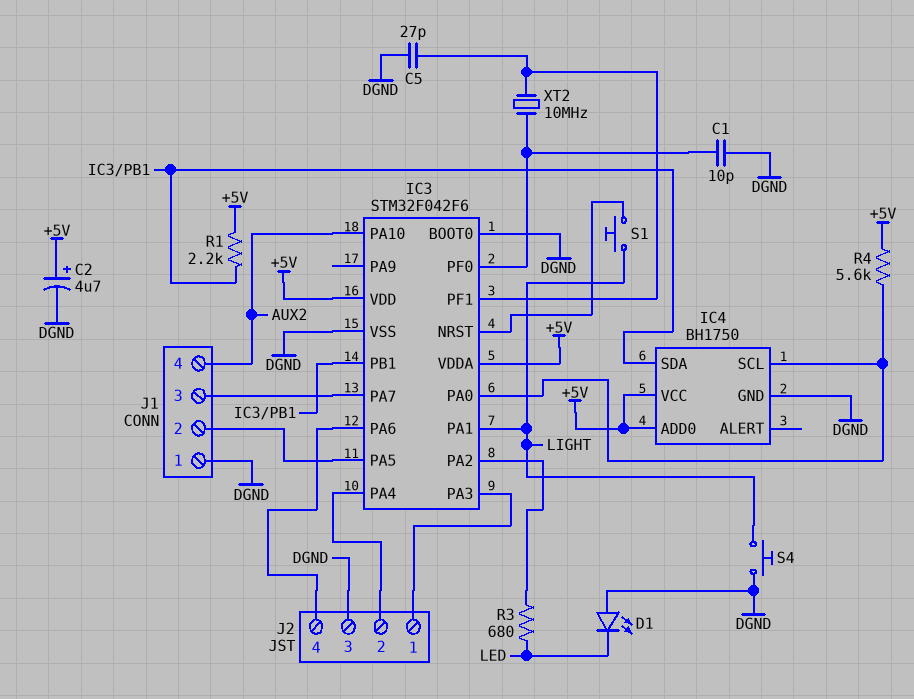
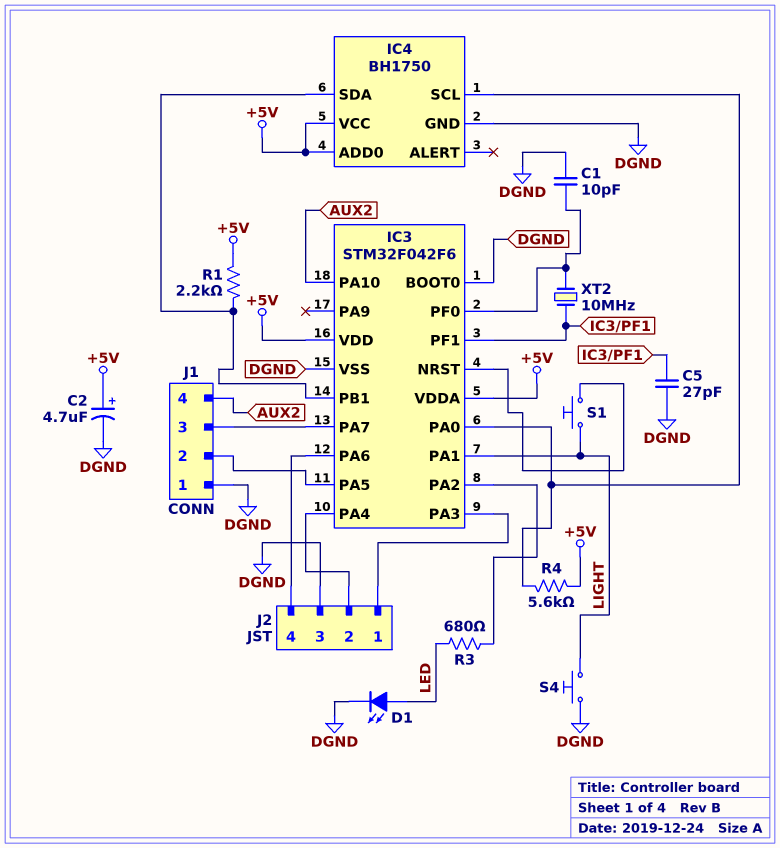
D1: LED (A DGND, K LED) -> LED (A LED, K DGND)

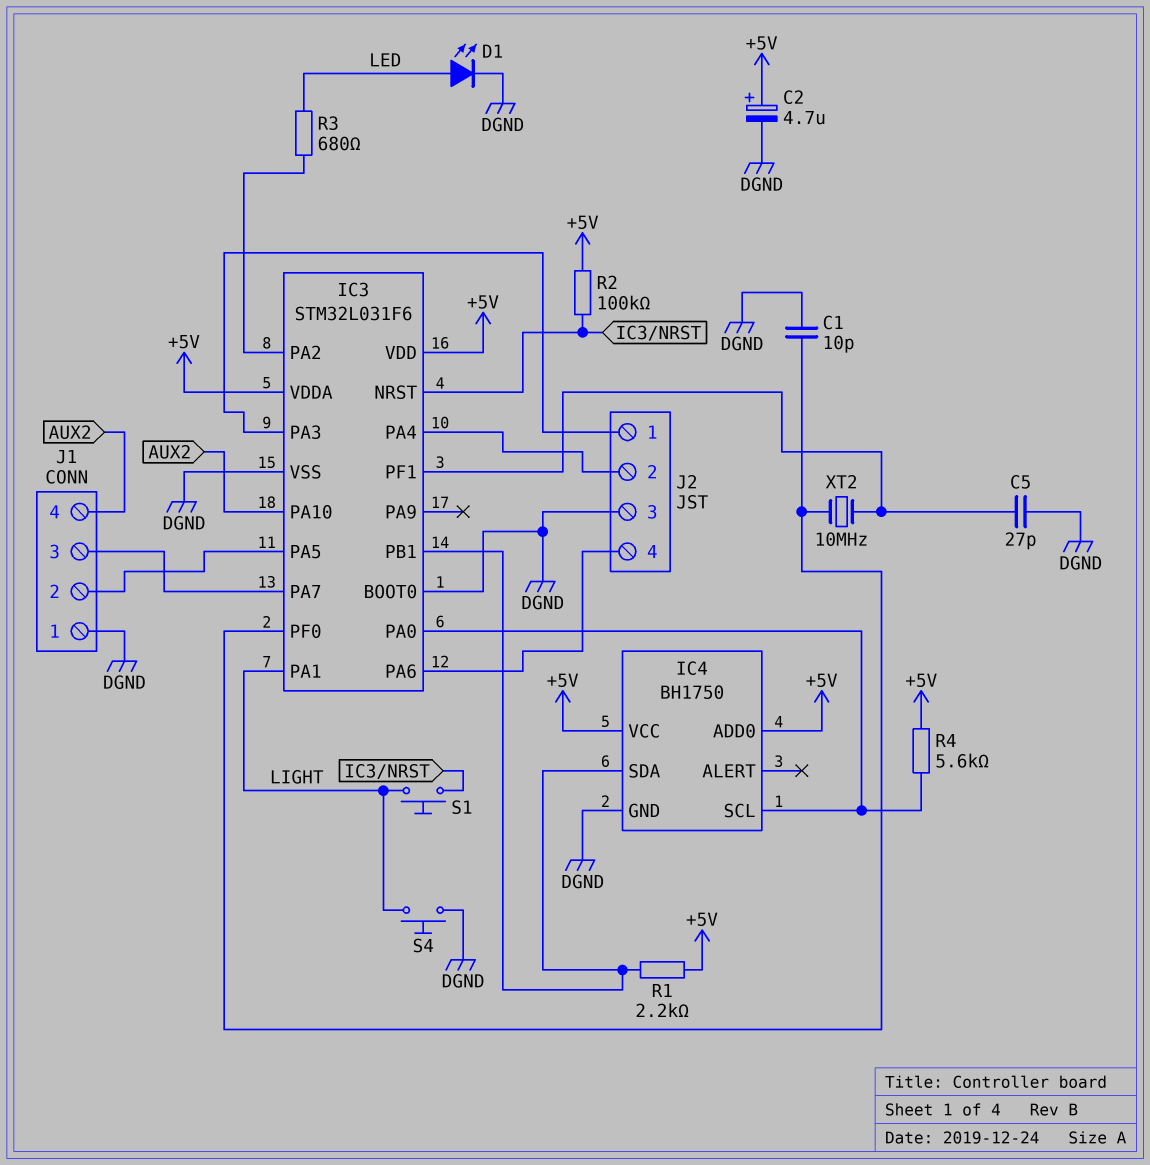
IC3: STM32F042F6 -> STM32L031F6
R2: none -> 100k (+5V, IC3/NRST)

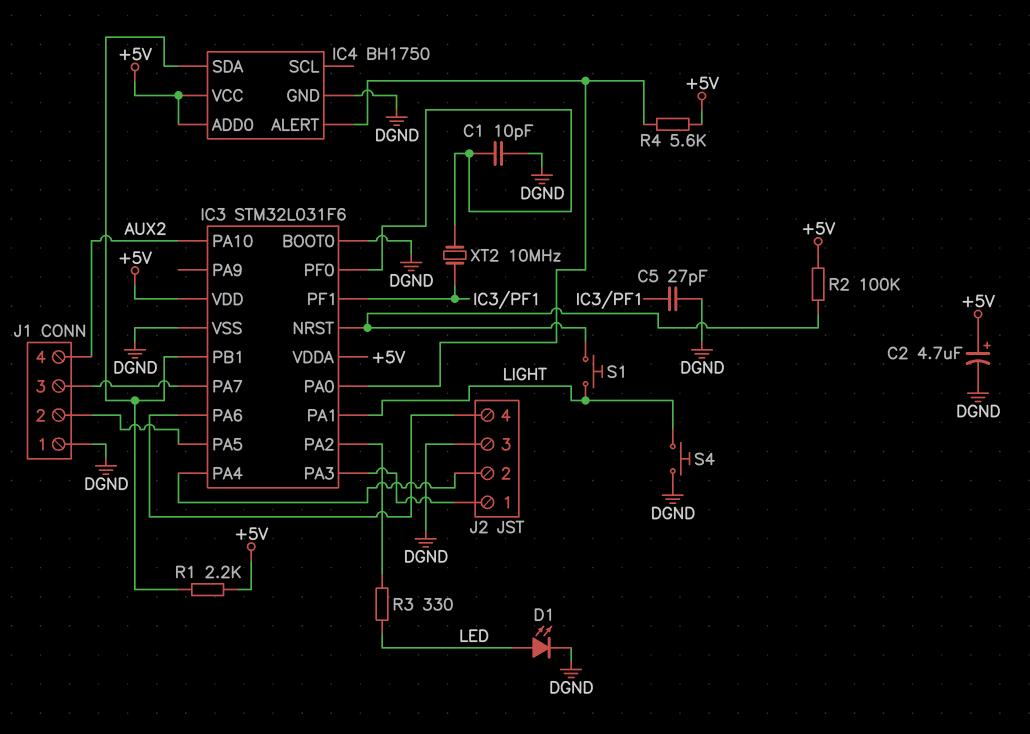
IC4 pin ALERT: none -> IC3/PA0
IC4 pin SCL: IC3/PA0 -> none
R3: 680 (IC3/PA2, LED) -> 330 (IC3/PA2, LED)

